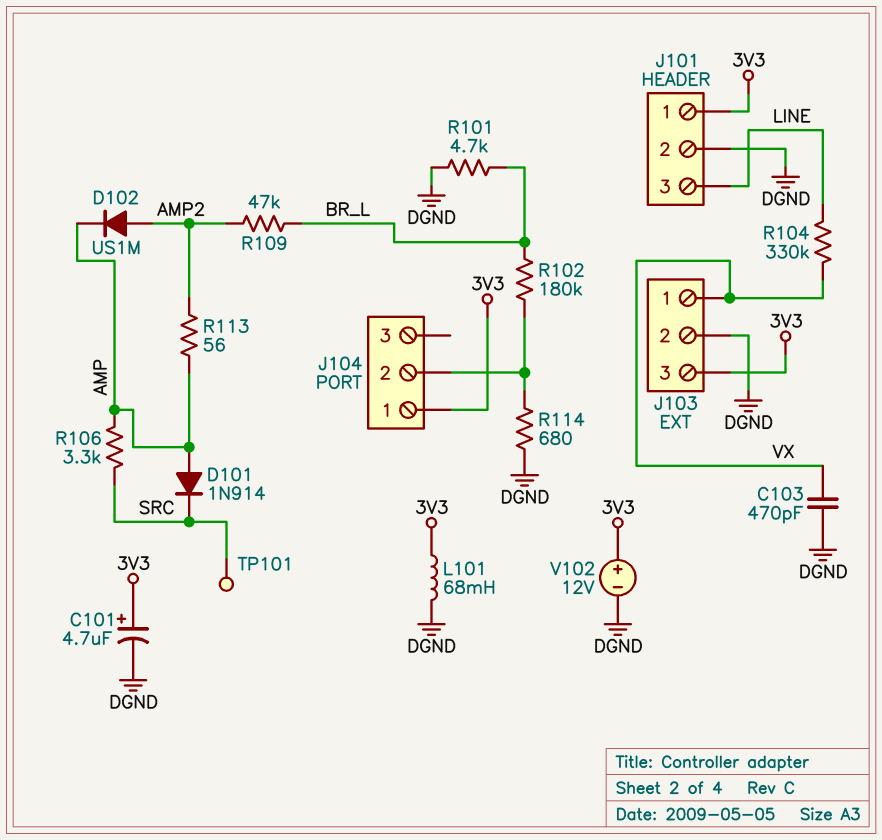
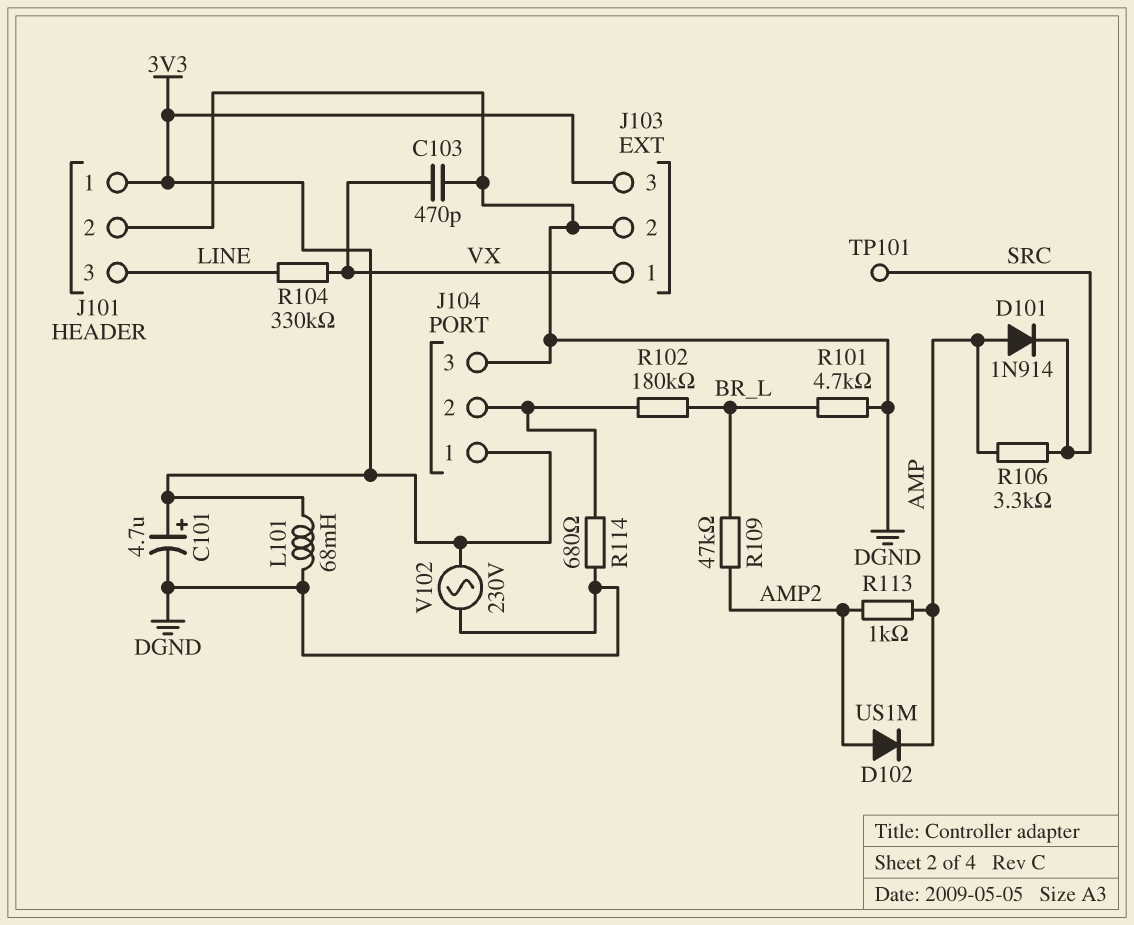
J104 pin 3: none -> DGND
R113: 56 (AMP, AMP2) -> 1k (AMP, AMP2)
V102: 12V (plus 3V3, minus DGND) -> AC 230V (3V3, DGND)

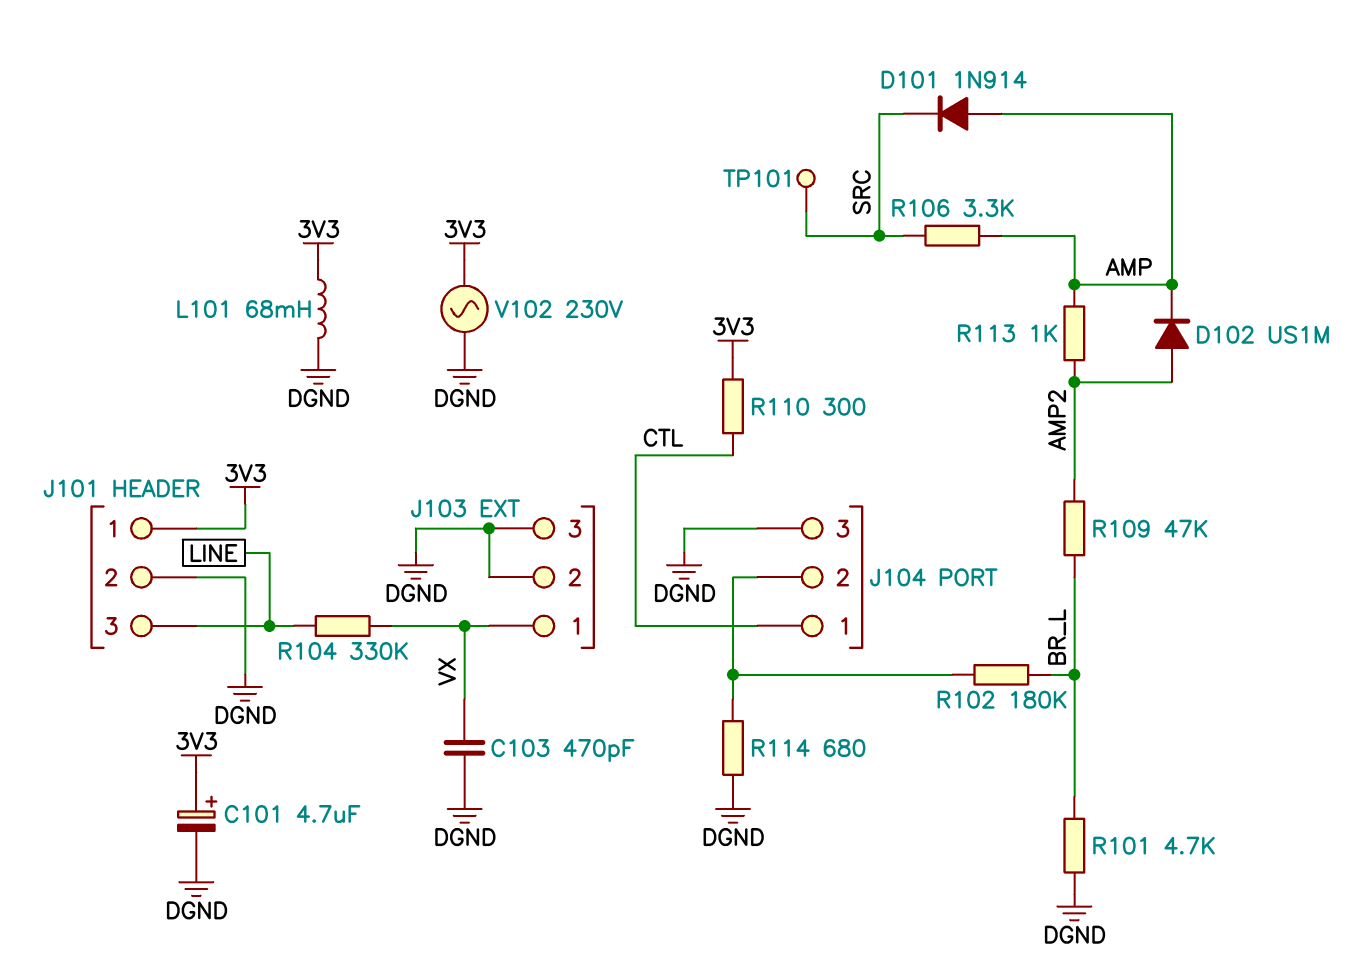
J103 pin 3: 3V3 -> DGND
J104 pin 1: 3V3 -> CTL
R110: none -> 300 (3V3, CTL)

